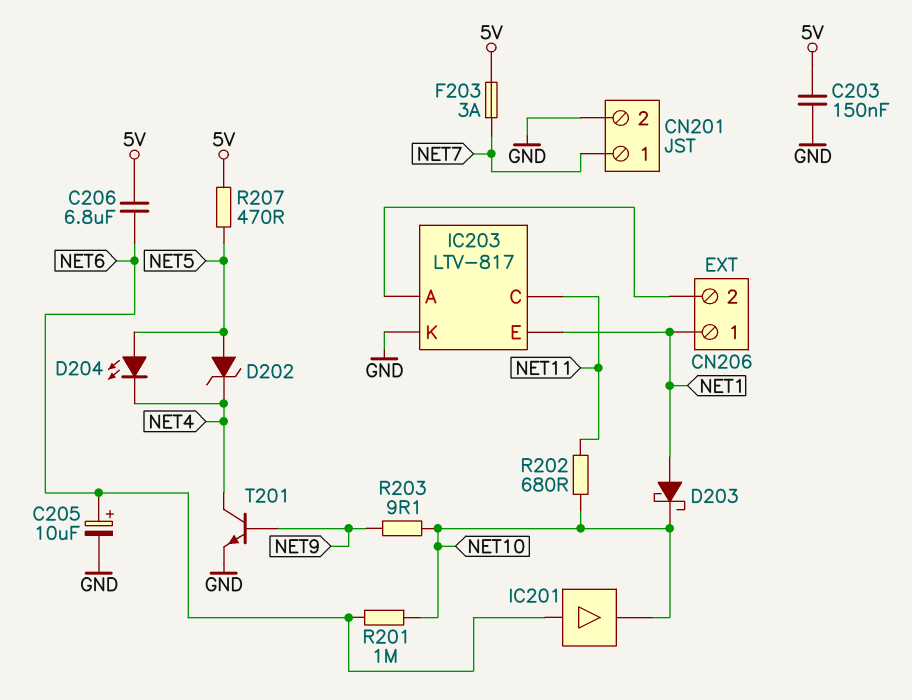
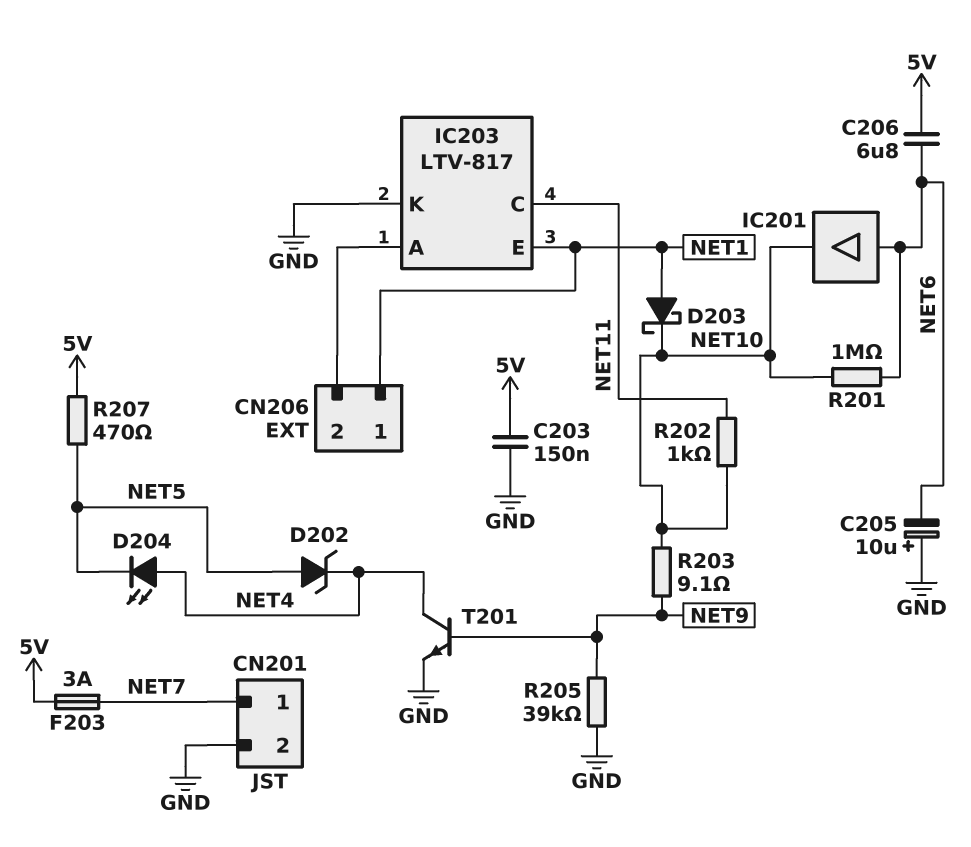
C205: 10uF (plus NET6, minus GND) -> 10uF (plus GND, minus NET6)
D204: LED (A NET5, K NET4) -> LED (A NET4, K NET5)
R202: 680 (NET10, NET11) -> 1k (NET10, NET11)
R205: none -> 39k (GND, NET9)

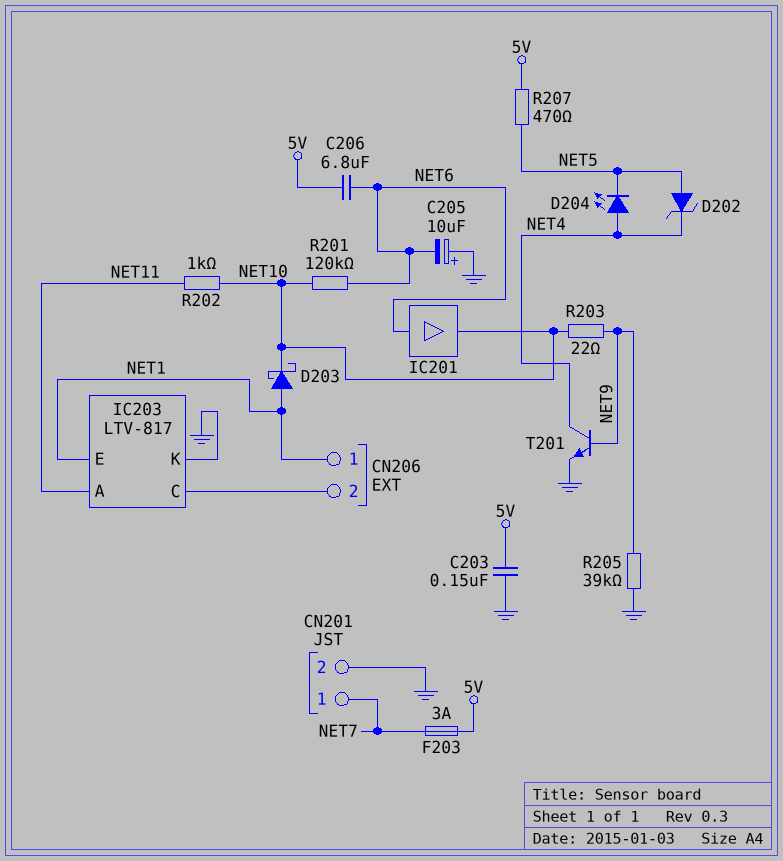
IC203 pin A: CN206/2 -> NET11
IC203 pin C: NET11 -> CN206/2
R201: 1M (NET6, NET10) -> 120k (NET6, NET10)
R203: 9.1 (NET9, NET10) -> 22 (NET9, NET10)

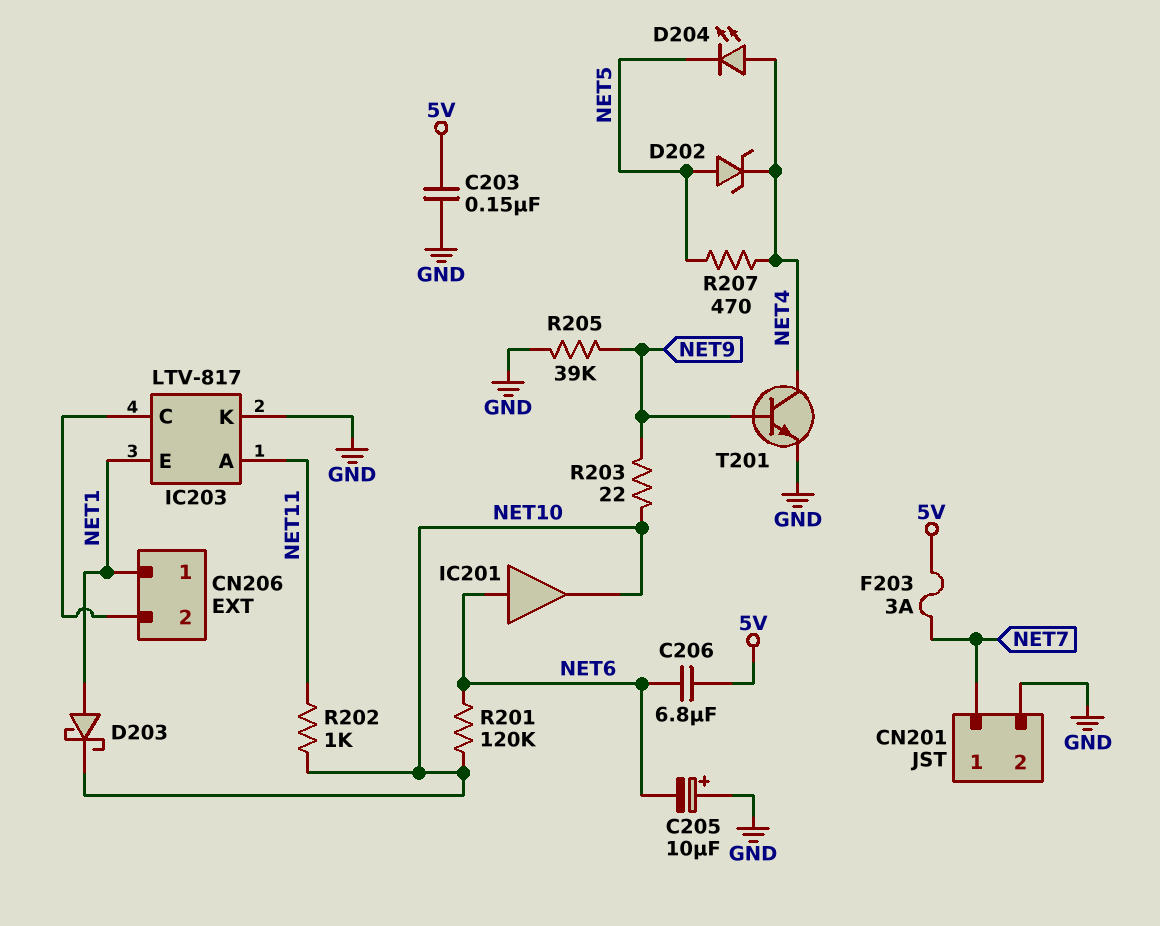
R207: 470 (5V, NET5) -> 470 (NET4, NET5)

